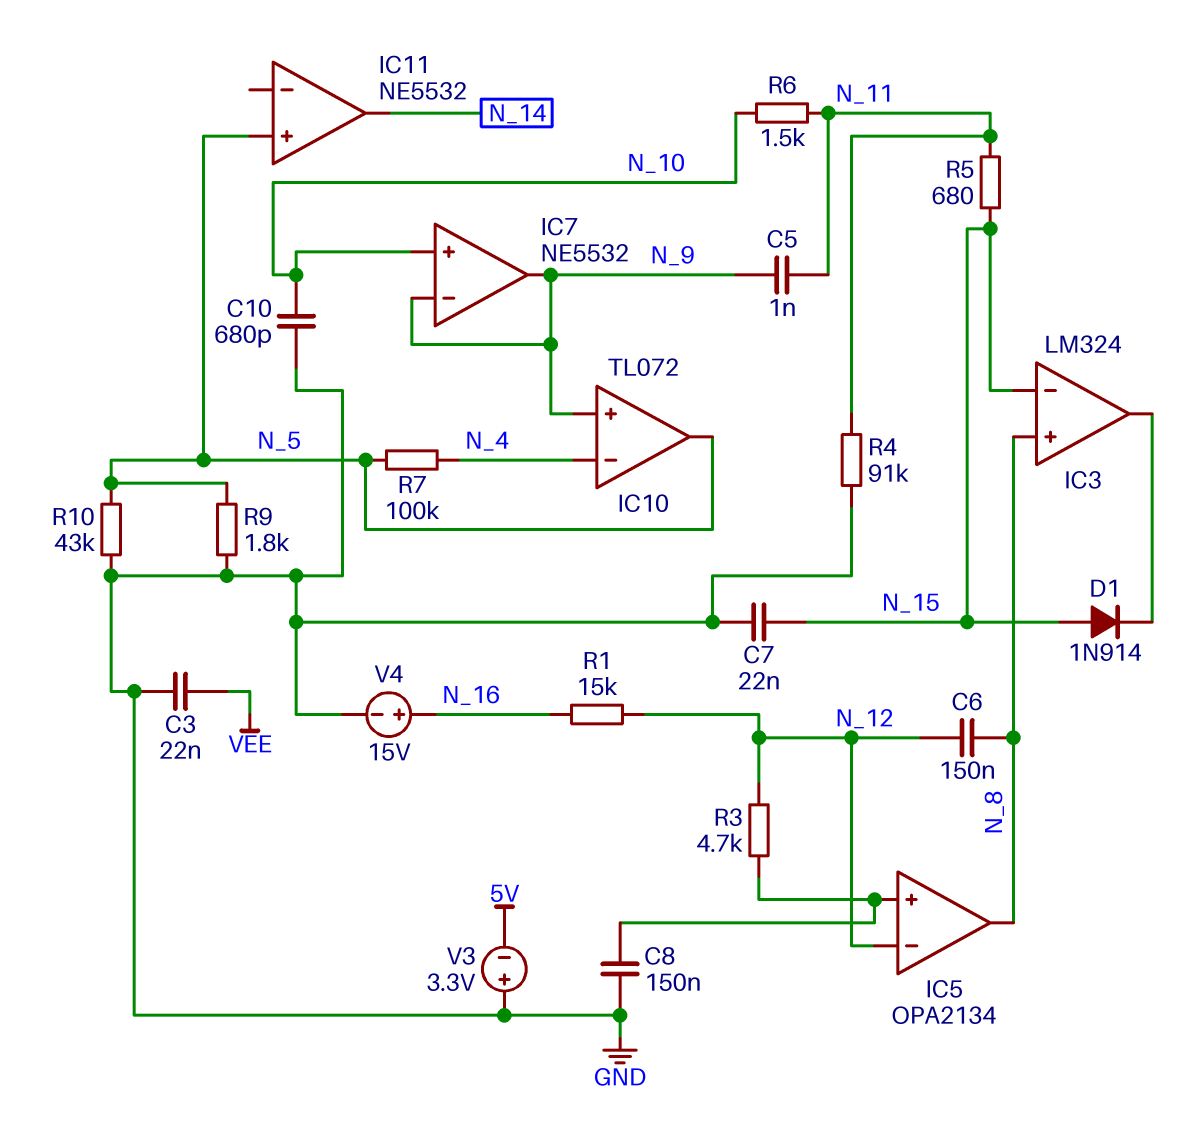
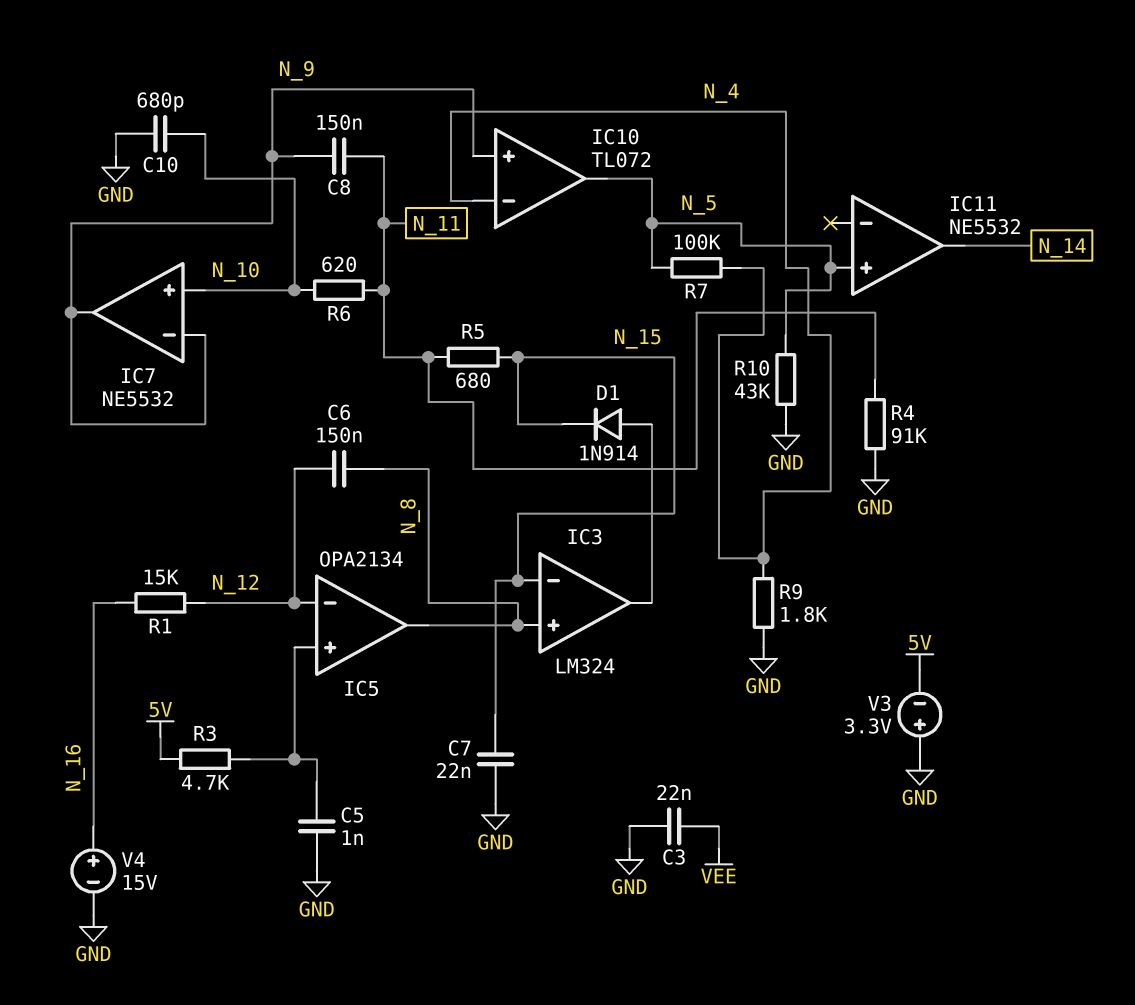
C5: 1nF (N_9, N_11) -> 1nF (GND, IC5/in+)
C8: 150nF (GND, IC5/in+) -> 150nF (N_9, N_11)
D1: diode 1N914 (A N_15, K IC3/out) -> diode 1N914 (A IC3/out, K N_15)
R3: 4.7k (IC5/in+, N_12) -> 4.7k (5V, IC5/in+)
R6: 1.5k (N_10, N_11) -> 620 (N_10, N_11)
R9: 1.8k (GND, N_5) -> 1.8k (GND, N_4)

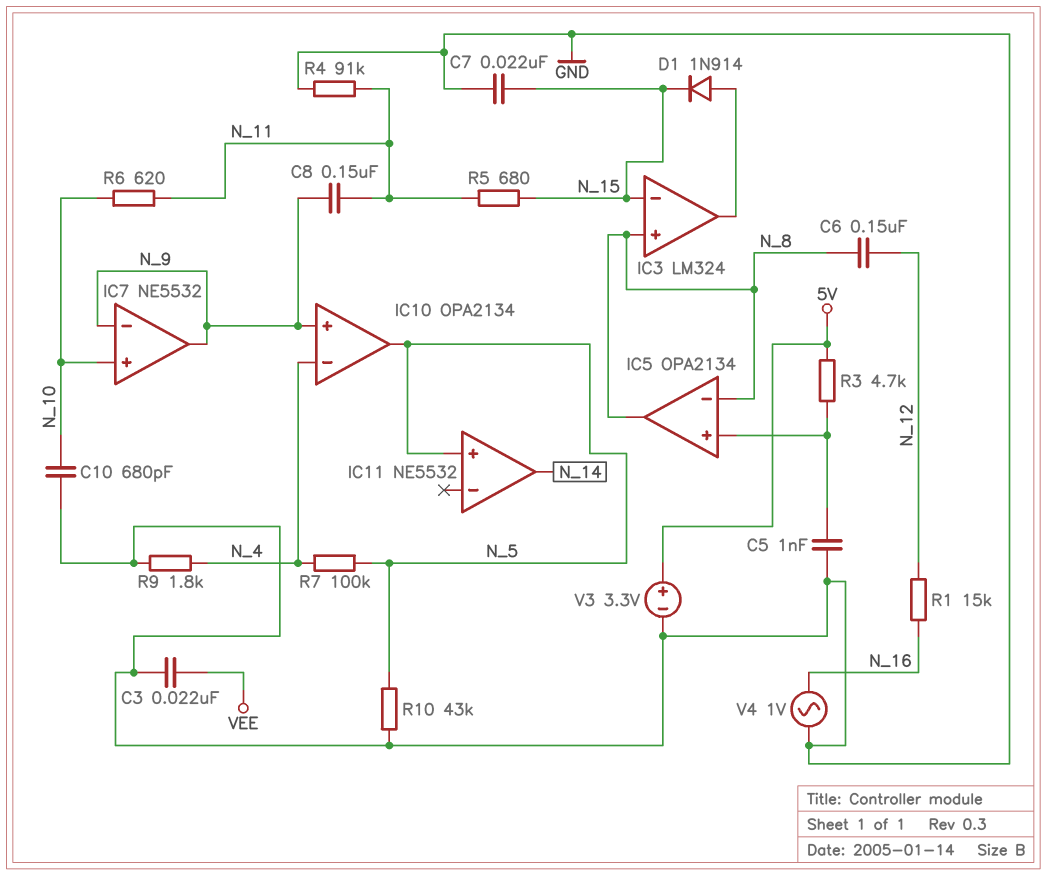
IC5 pin in-: N_12 -> N_8
IC10: TL072 -> OPA2134
V3: 3.3V (plus GND, minus 5V) -> 3.3V (plus 5V, minus GND)
V4: 15V (plus N_16, minus GND) -> AC 1V (GND, N_16)

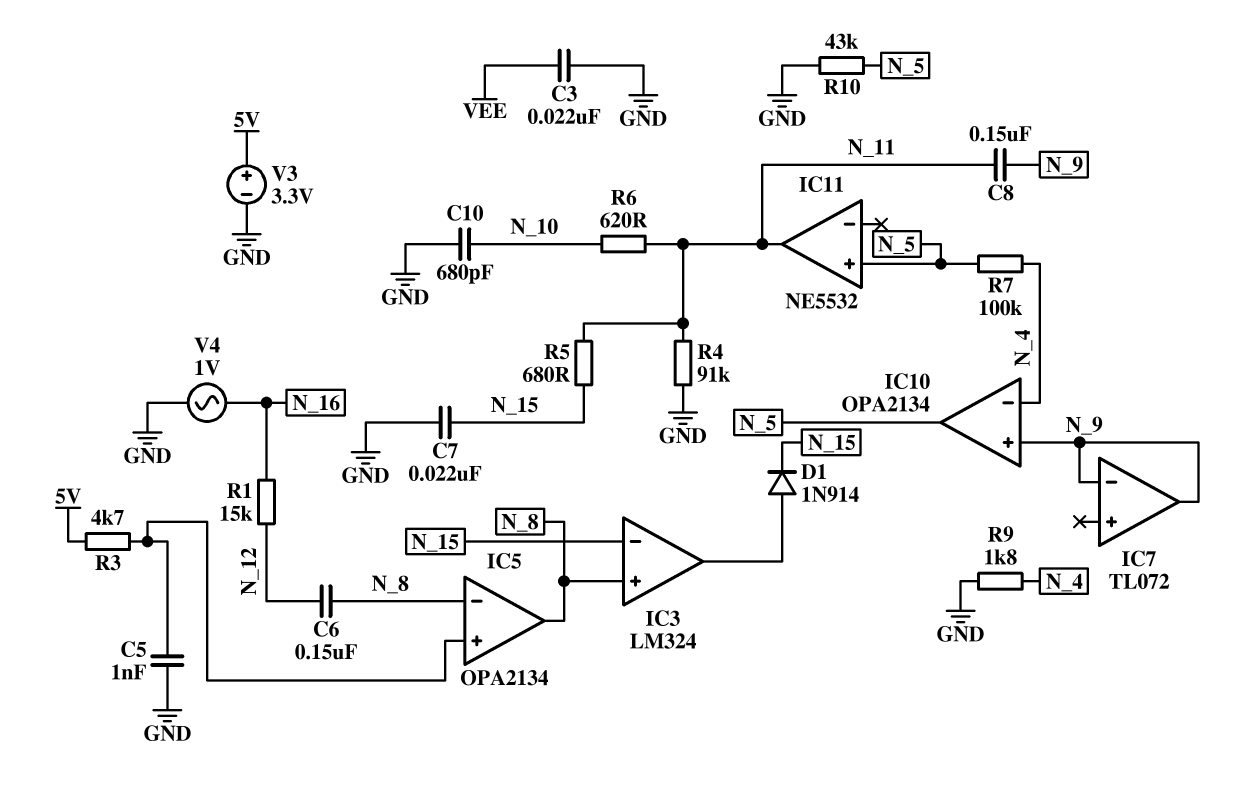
IC7: NE5532 -> TL072
IC7 pin in+: N_10 -> none
IC11 pin out: N_14 -> N_11

